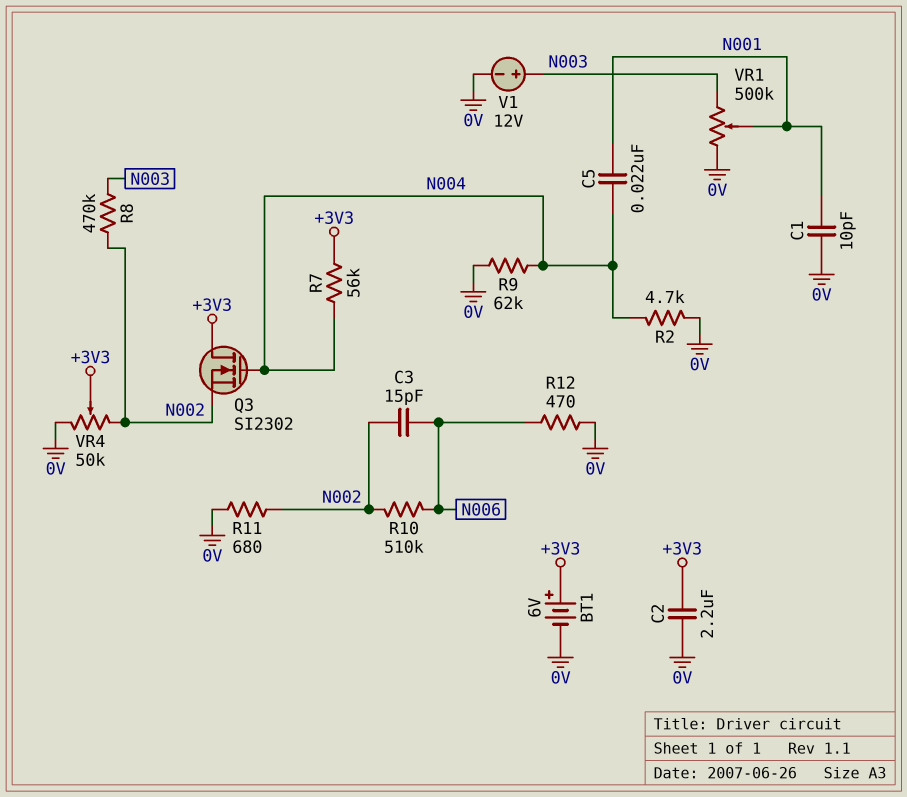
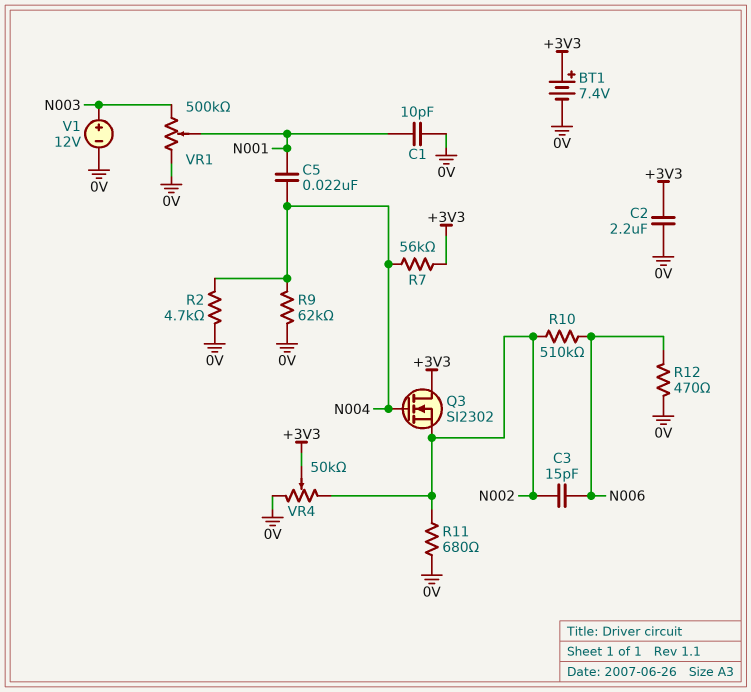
BT1: 6V (plus +3V3, minus 0V) -> 7.4V (plus +3V3, minus 0V)
R8: 470k (N002, N003) -> none

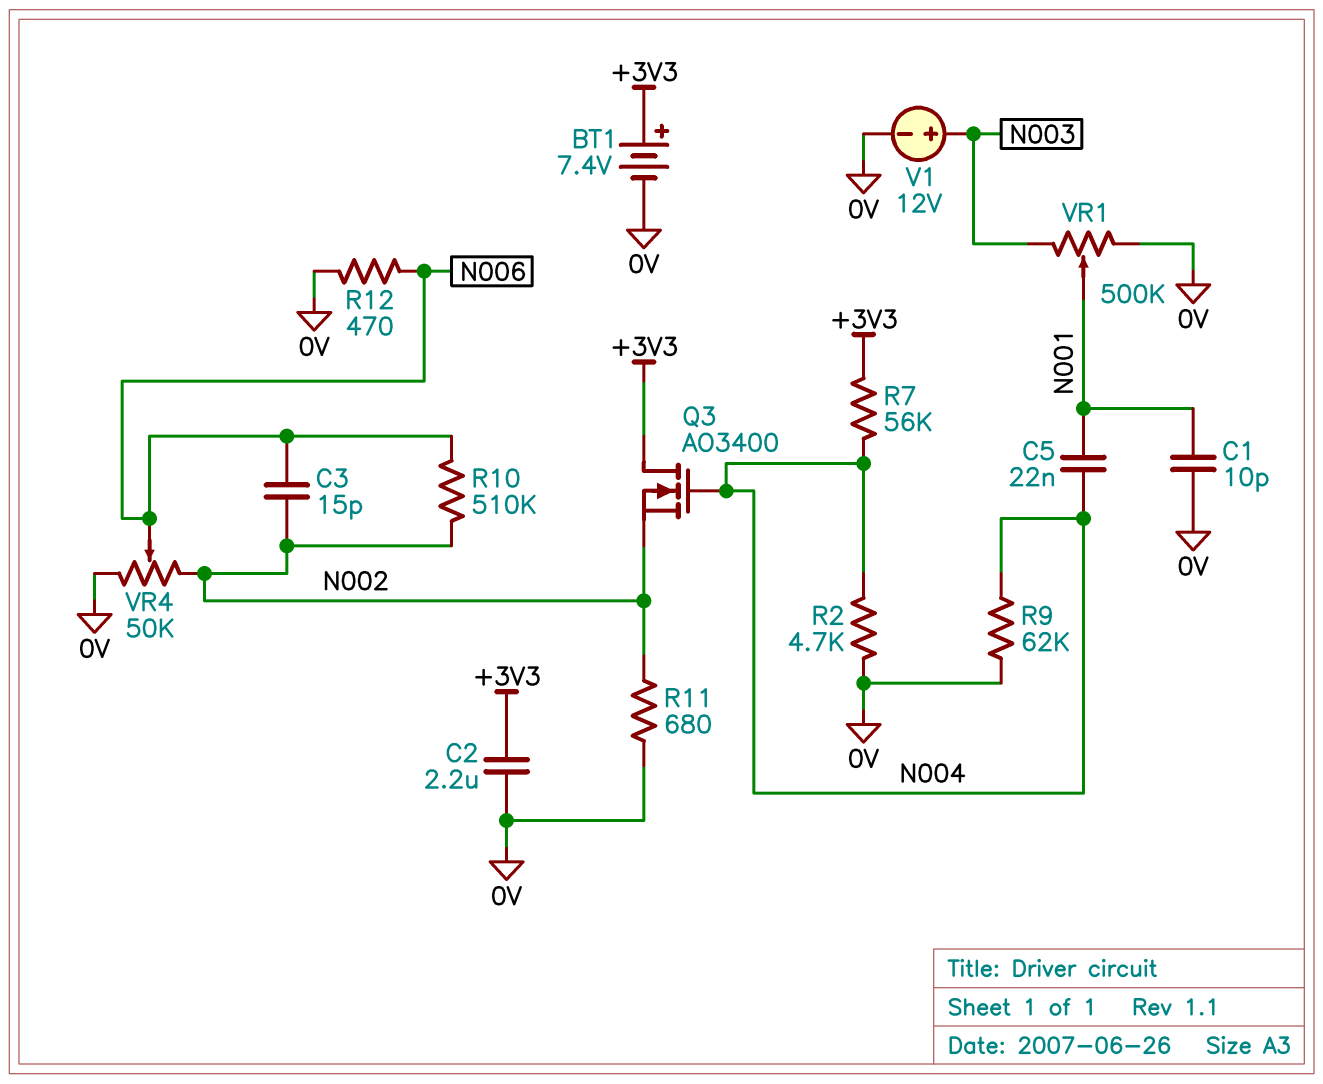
Q3: NMOS SI2302 (G N004, D +3V3, S N002) -> NMOS AO3400 (G N004, D +3V3, S N002)
VR4: 50k (0V, N002, wiper +3V3) -> 50k (0V, N002, wiper N006)

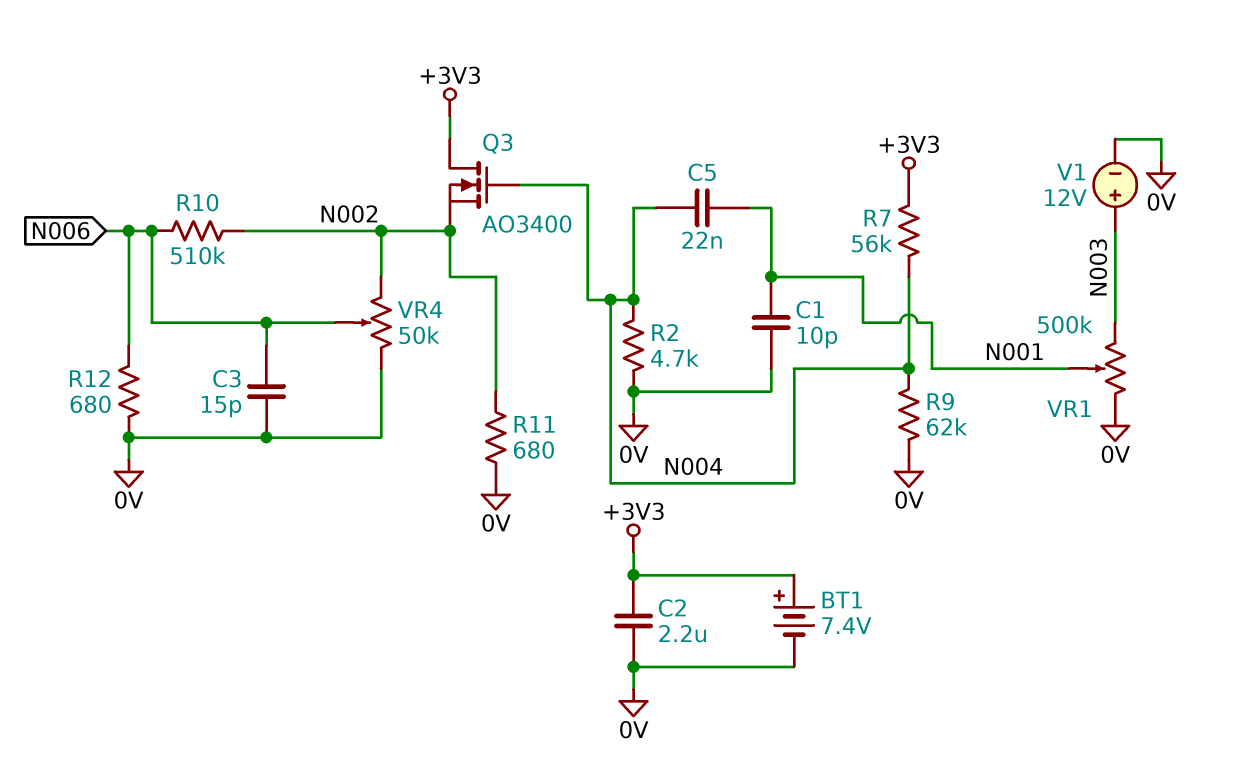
C3: 15pF (N002, N006) -> 15pF (0V, N006)
R12: 470 (0V, N006) -> 680 (0V, N006)

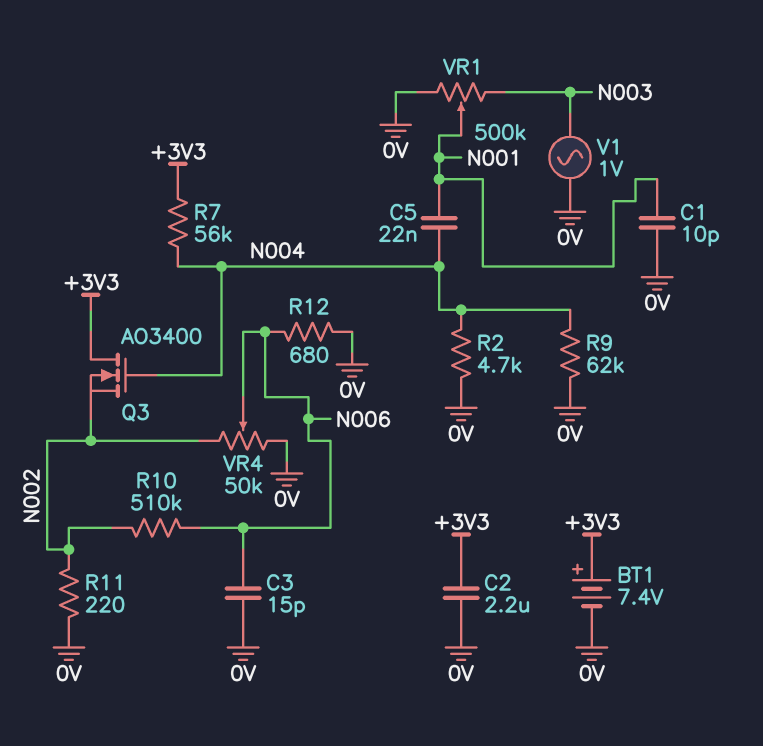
R11: 680 (0V, N002) -> 220 (0V, N002)
V1: 12V (plus N003, minus 0V) -> AC 1V (0V, N003)

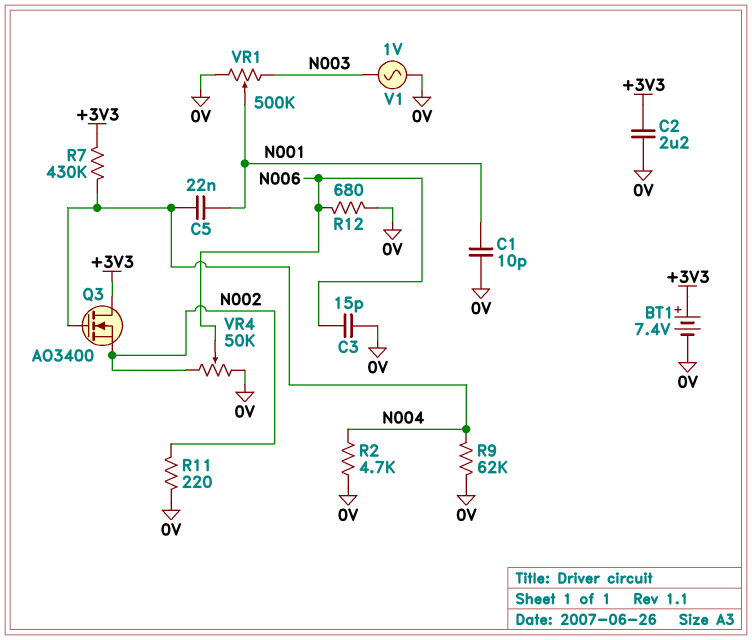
R7: 56k (+3V3, N004) -> 430k (+3V3, N004)
R10: 510k (N002, N006) -> none

